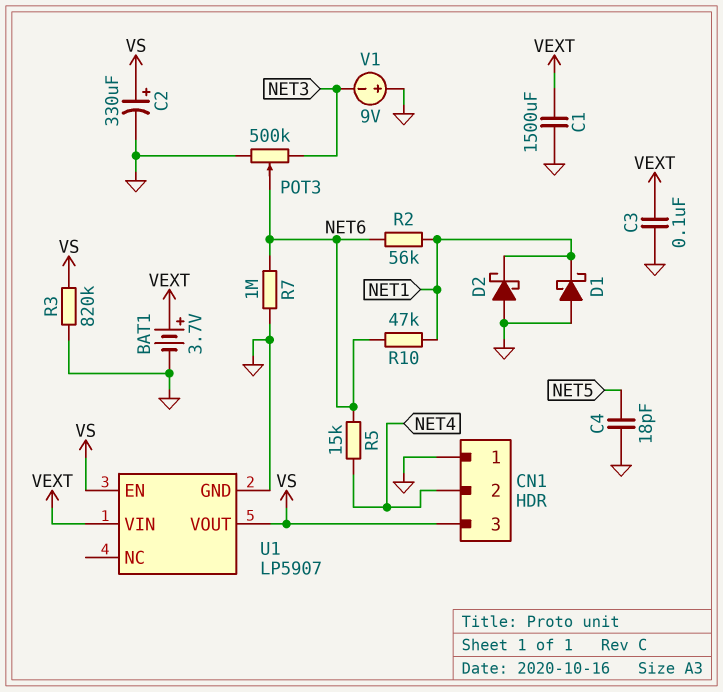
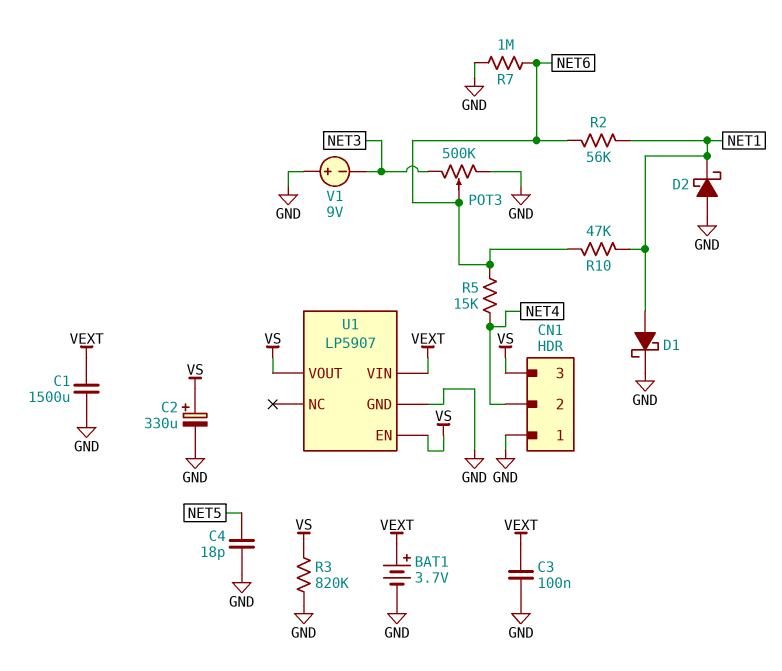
D1: schottky (A GND, K NET1) -> schottky (A NET1, K GND)

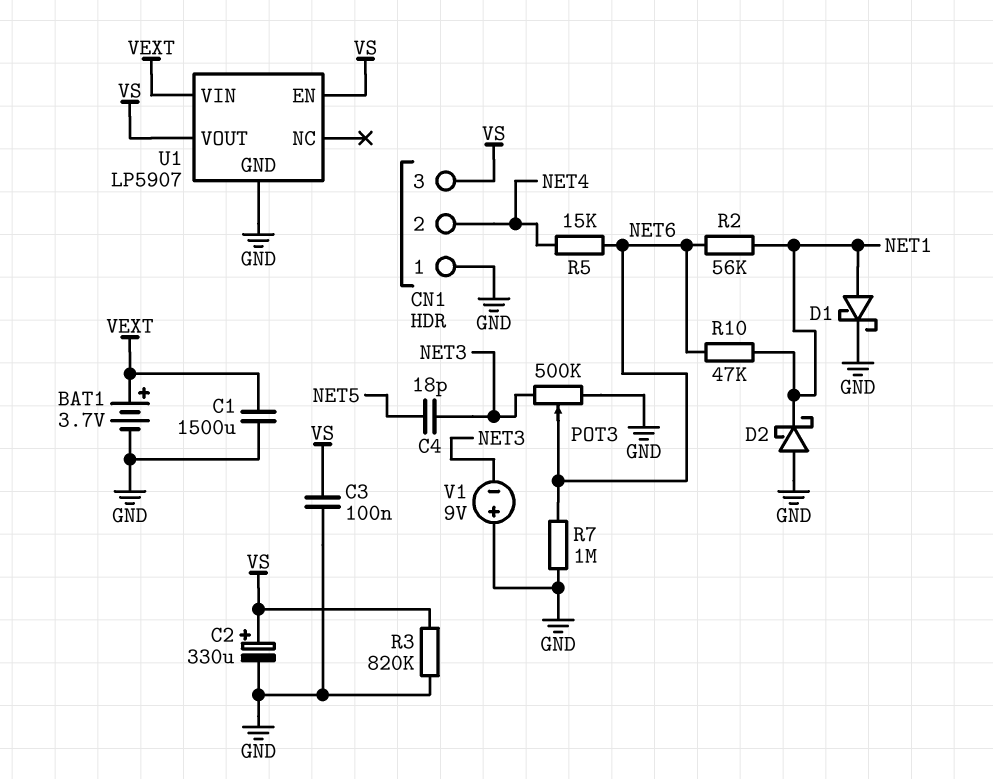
C3: 100nF (GND, VEXT) -> 100nF (GND, VS)
C4: 18pF (GND, NET5) -> 18pF (NET3, NET5)

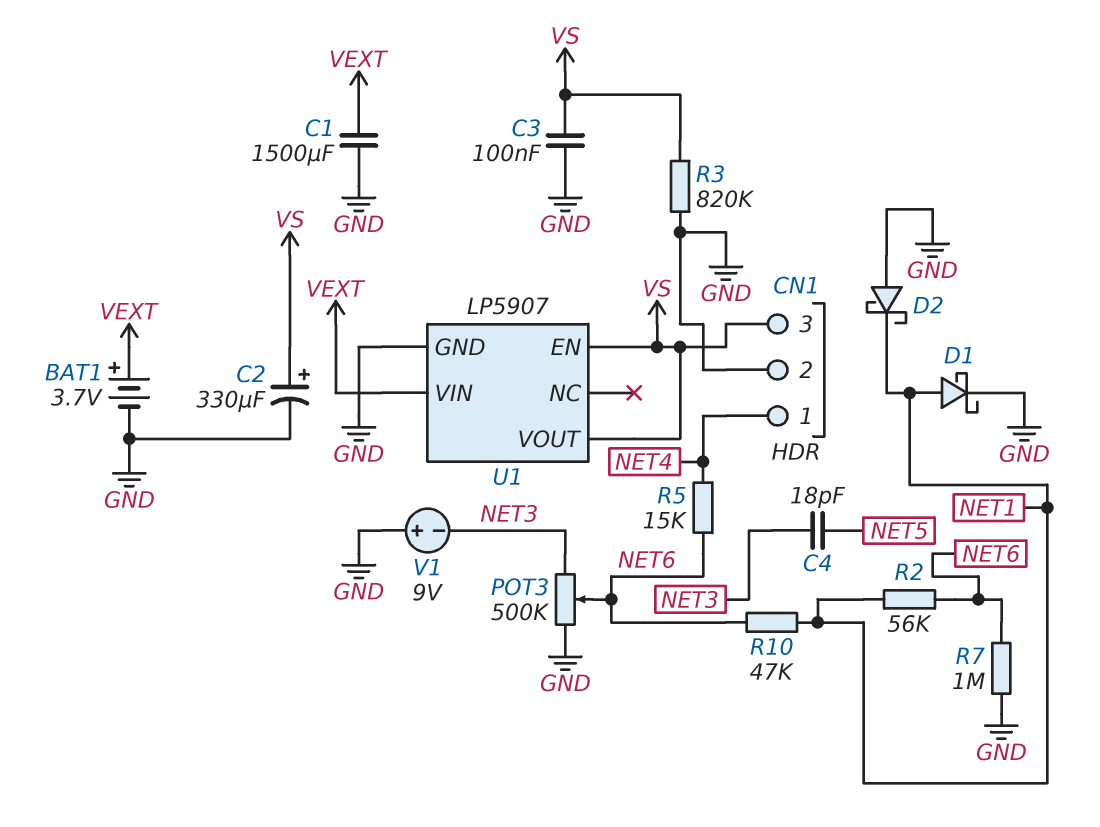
CN1 pin 1: GND -> NET4
CN1 pin 2: NET4 -> GND

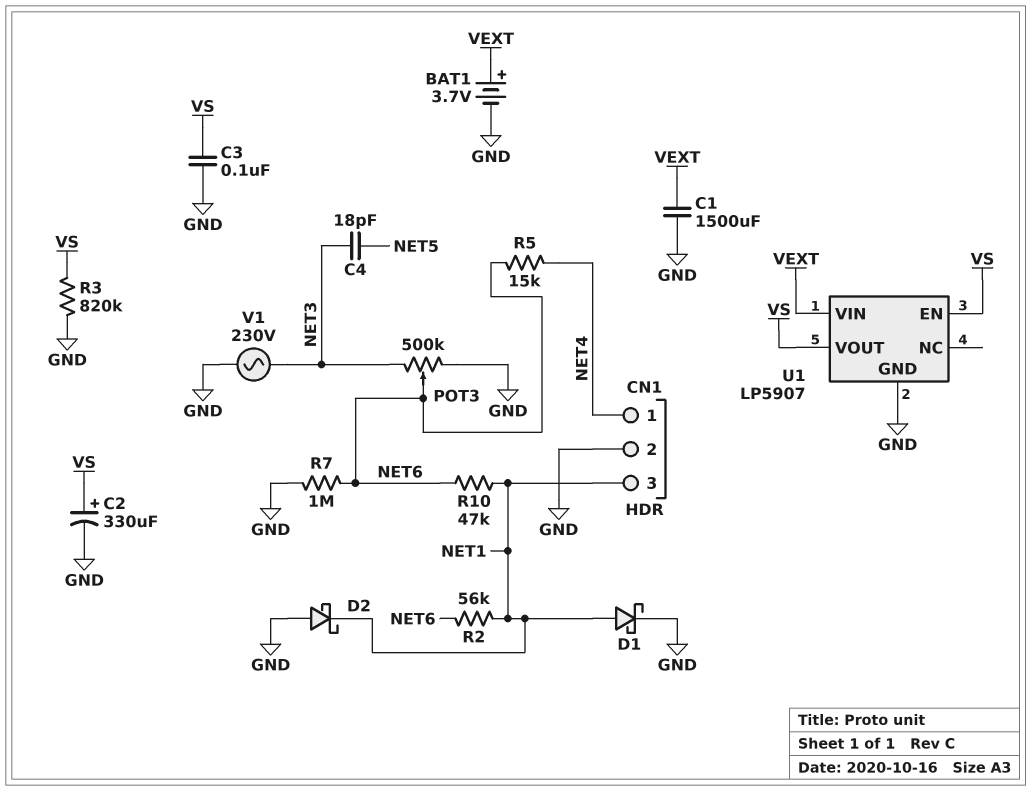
CN1 pin 3: VS -> NET1
V1: 9V (plus GND, minus NET3) -> AC 230V (GND, NET3)

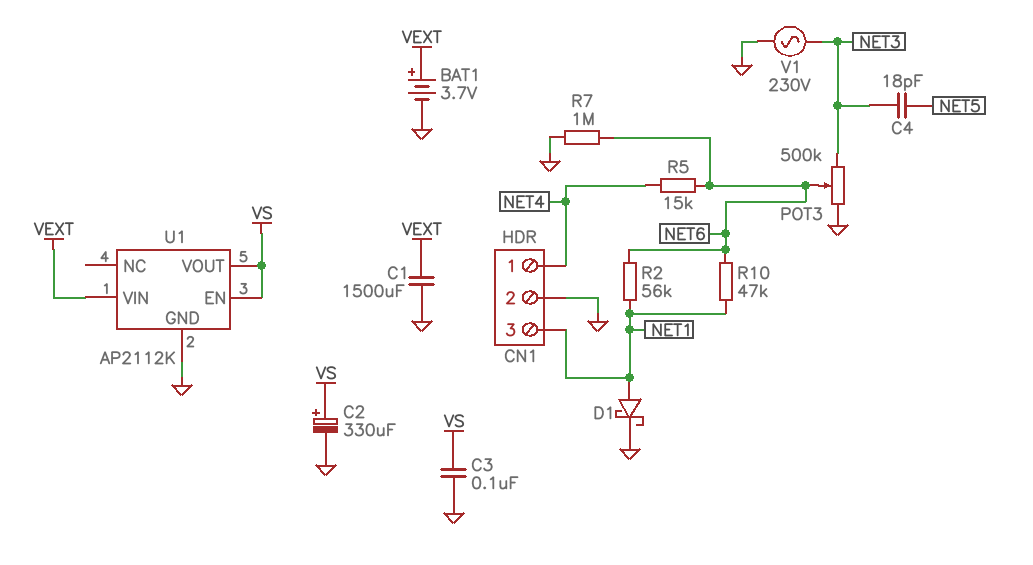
D2: schottky (A GND, K NET1) -> none
R3: 820k (GND, VS) -> none
U1: LP5907 -> AP2112K

